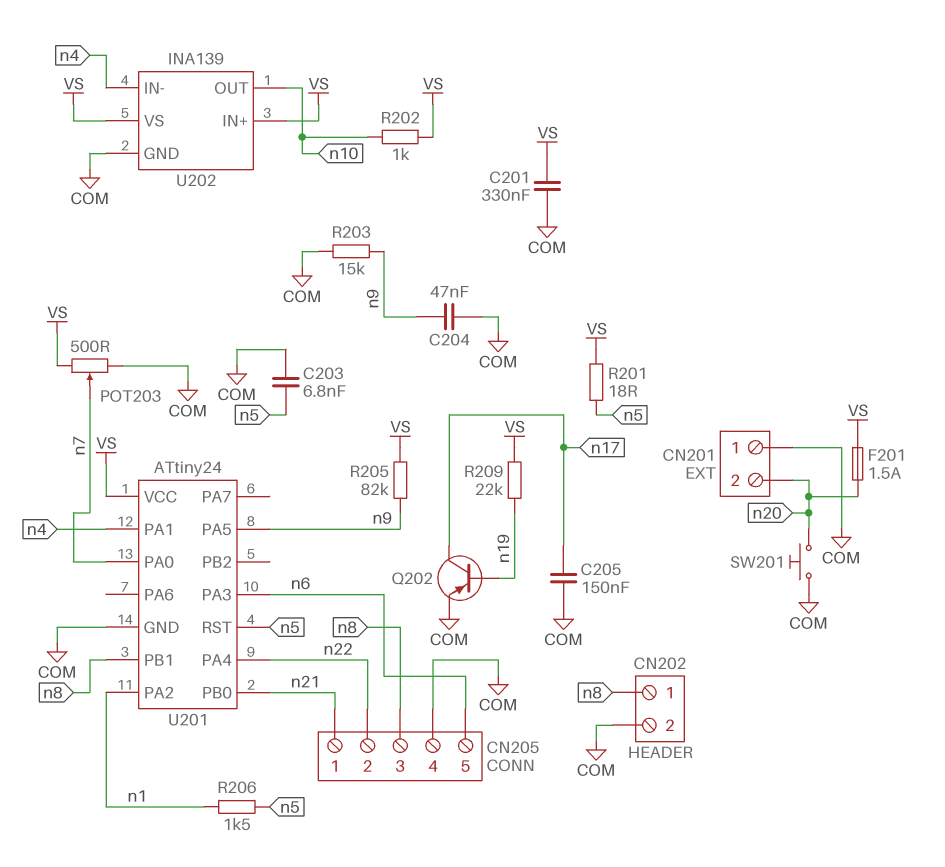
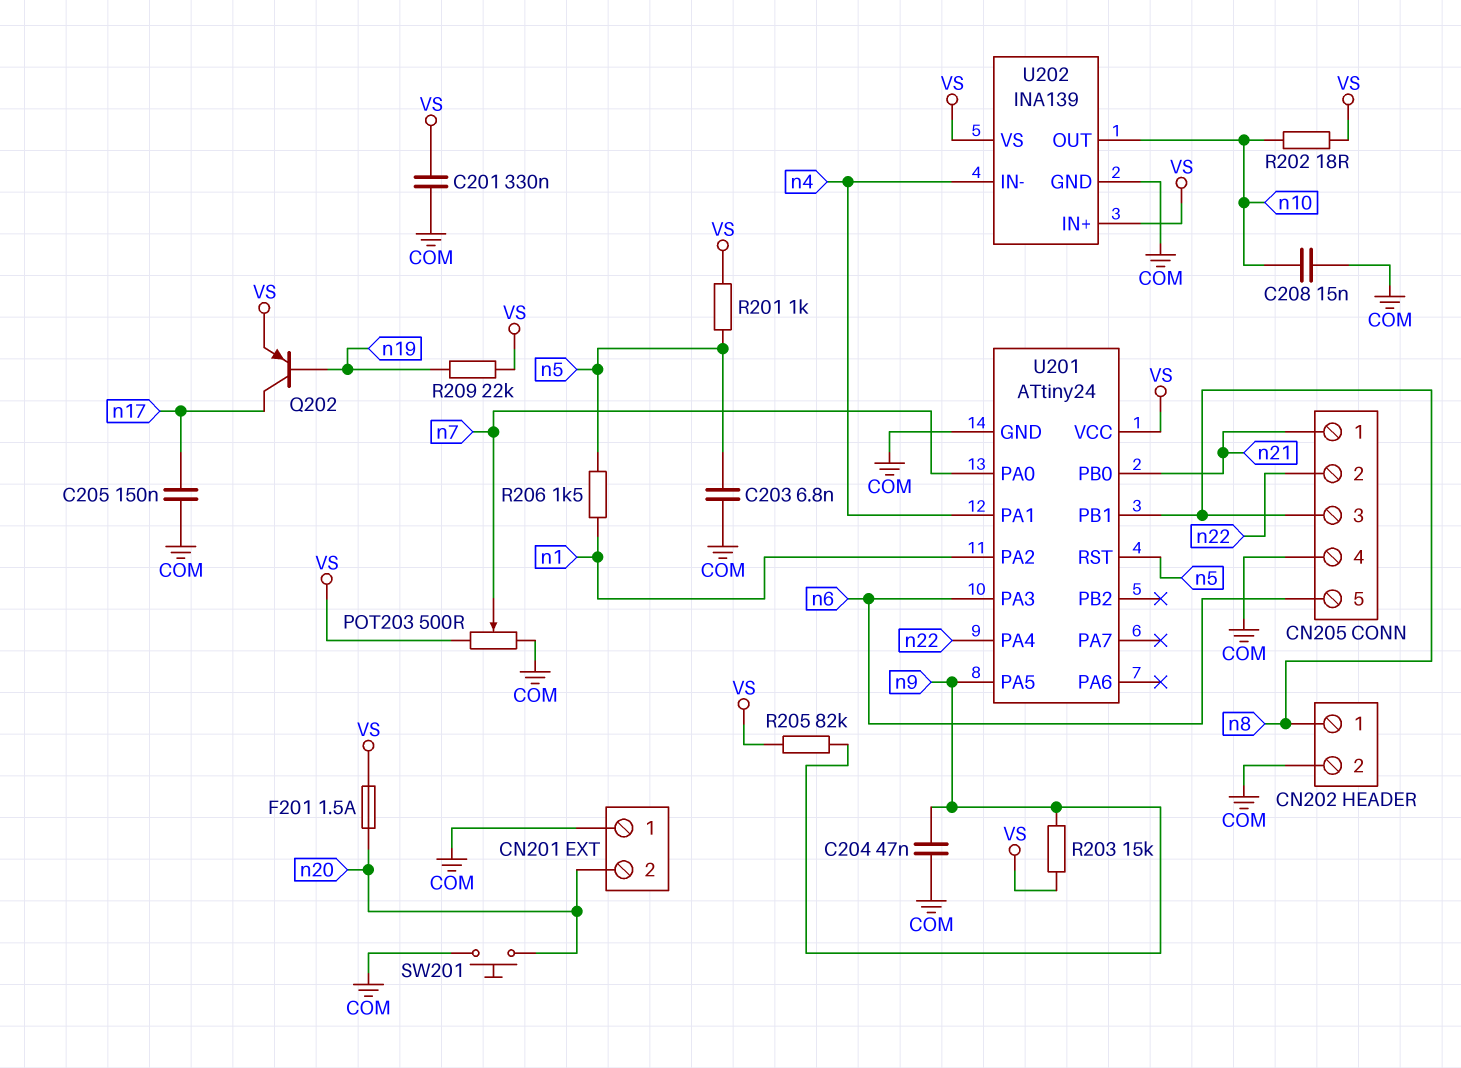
C208: none -> 15nF (COM, n10)
Q202: PNP (B n19, C n17, E COM) -> PNP (B n19, C n17, E VS)
R201: 18 (VS, n5) -> 1k (VS, n5)
R202: 1k (VS, n10) -> 18 (VS, n10)
R203: 15k (COM, n9) -> 15k (VS, n9)

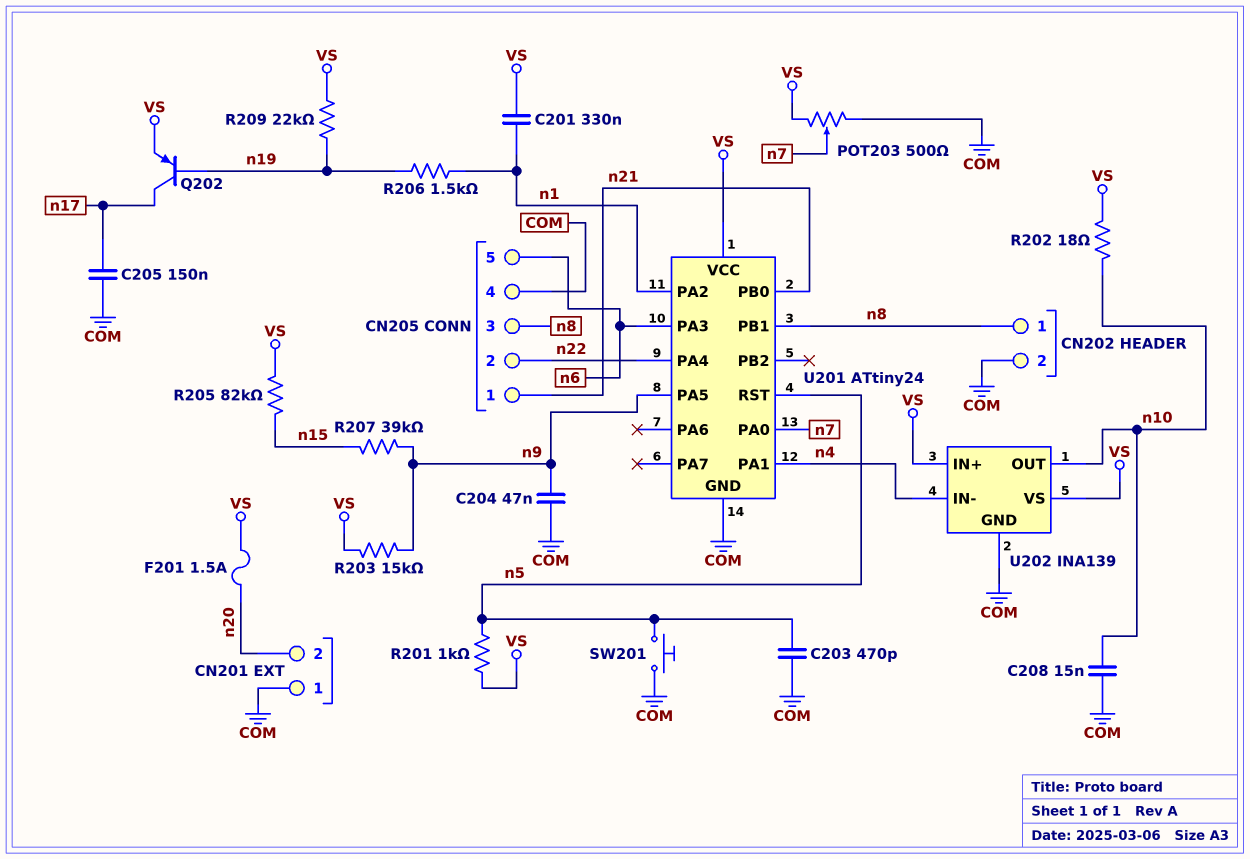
C201: 330nF (COM, VS) -> 330nF (VS, n1)
C203: 6.8nF (COM, n5) -> 470pF (COM, n5)
R205: 82k (VS, n9) -> 82k (VS, n15)
R206: 1.5k (n1, n5) -> 1.5k (n1, n19)
R207: none -> 39k (n9, n15)
SW201: button (COM, n20) -> button (COM, n5)

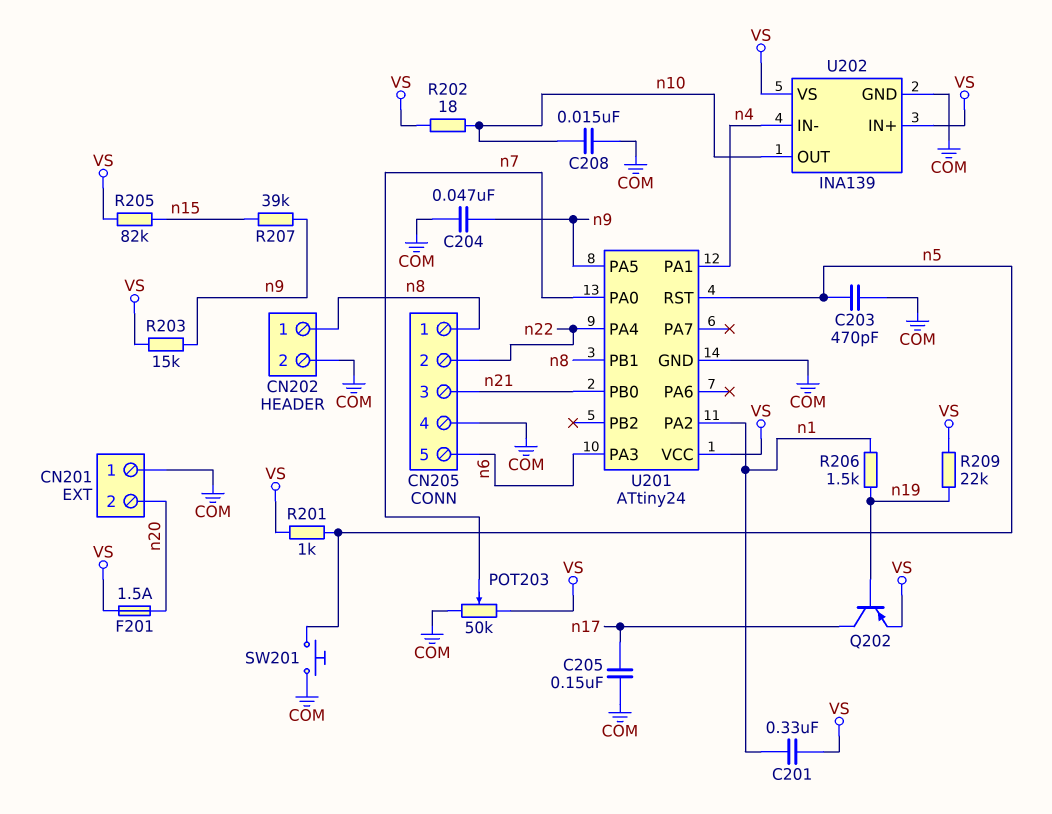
CN205 pin 1: n21 -> n8
CN205 pin 3: n8 -> n21
POT203: 500 (COM, VS, wiper n7) -> 50k (COM, VS, wiper n7)

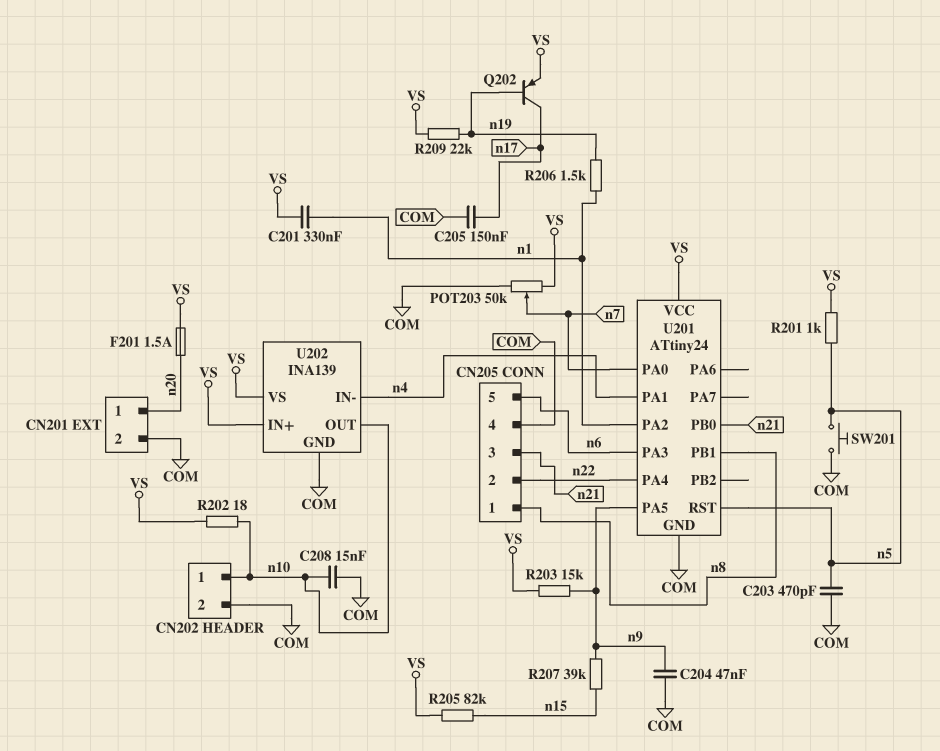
CN201 pin 1: COM -> n20
CN201 pin 2: n20 -> COM
CN202 pin 1: n8 -> n10

